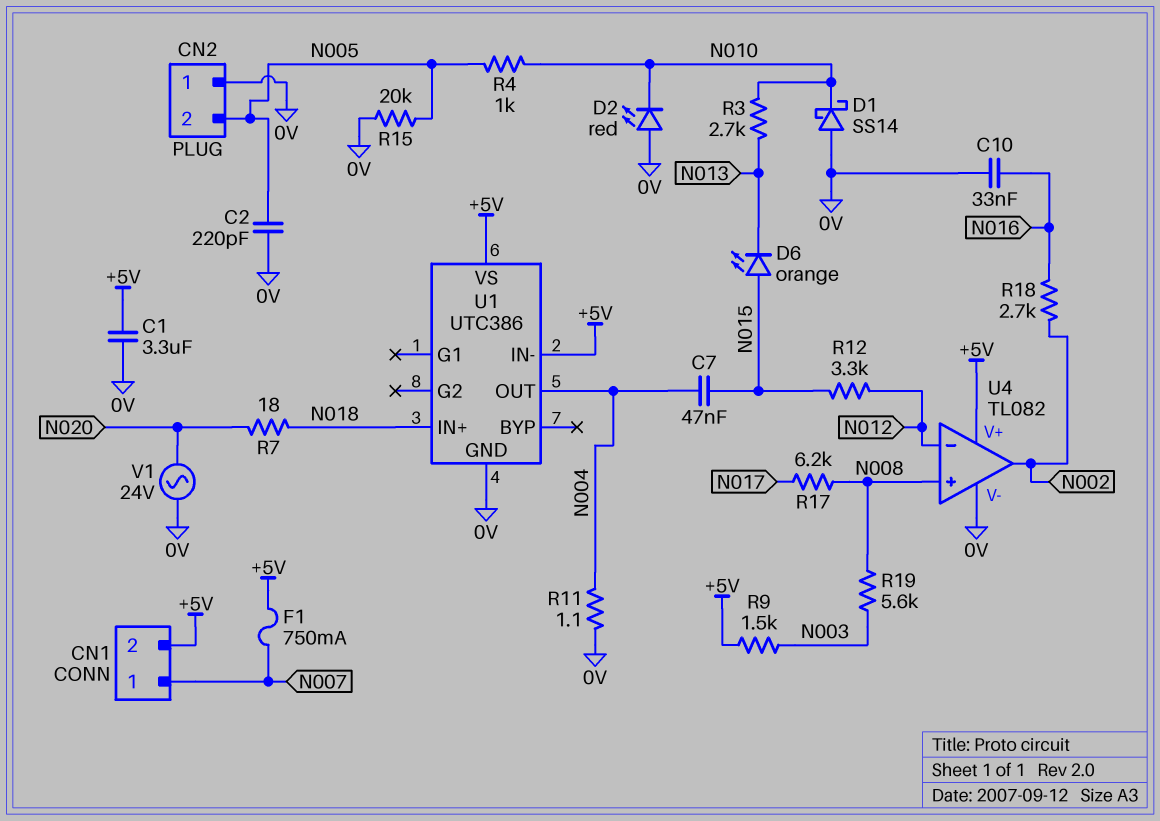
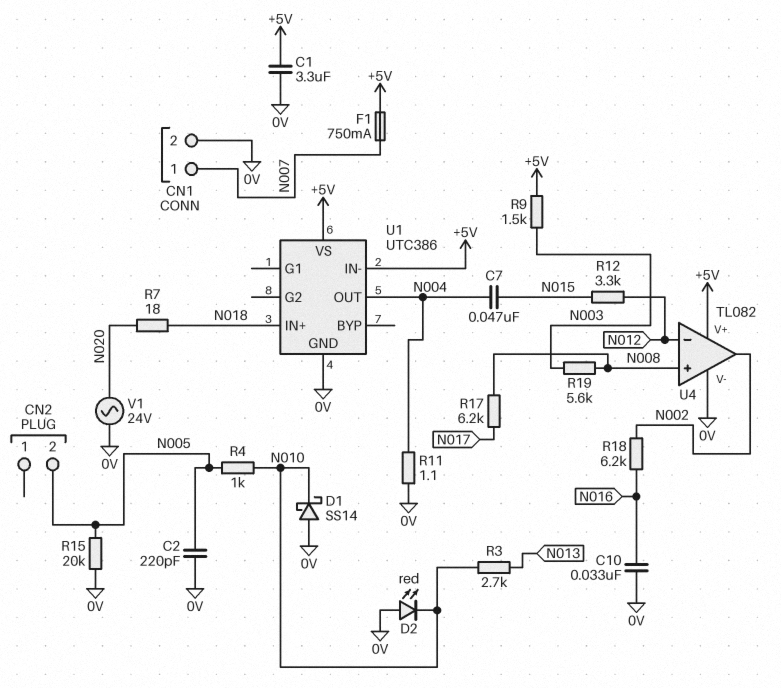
CN1 pin 2: +5V -> 0V
CN2 pin 1: 0V -> none
D6: LED orange (A N015, K N013) -> none
R18: 2.7k (N002, N016) -> 6.2k (N002, N016)

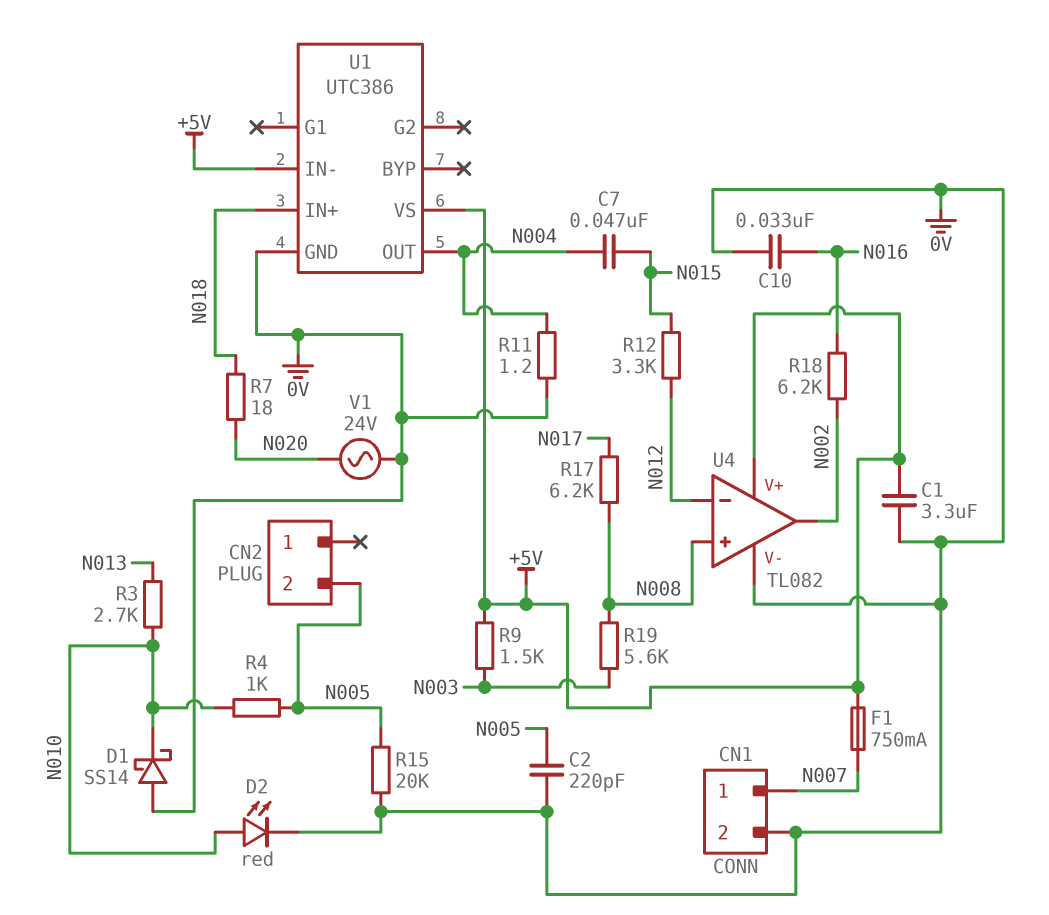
D2: LED red (A 0V, K N010) -> LED red (A N010, K 0V)
R11: 1.1 (0V, N004) -> 1.2 (0V, N004)

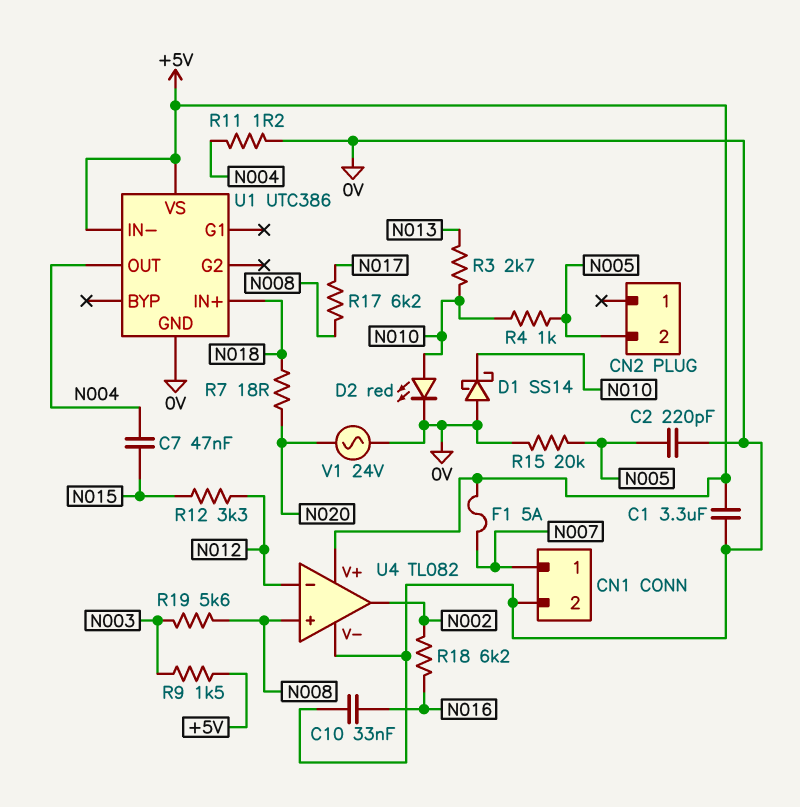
F1: 750mA (+5V, N007) -> 5A (+5V, N007)

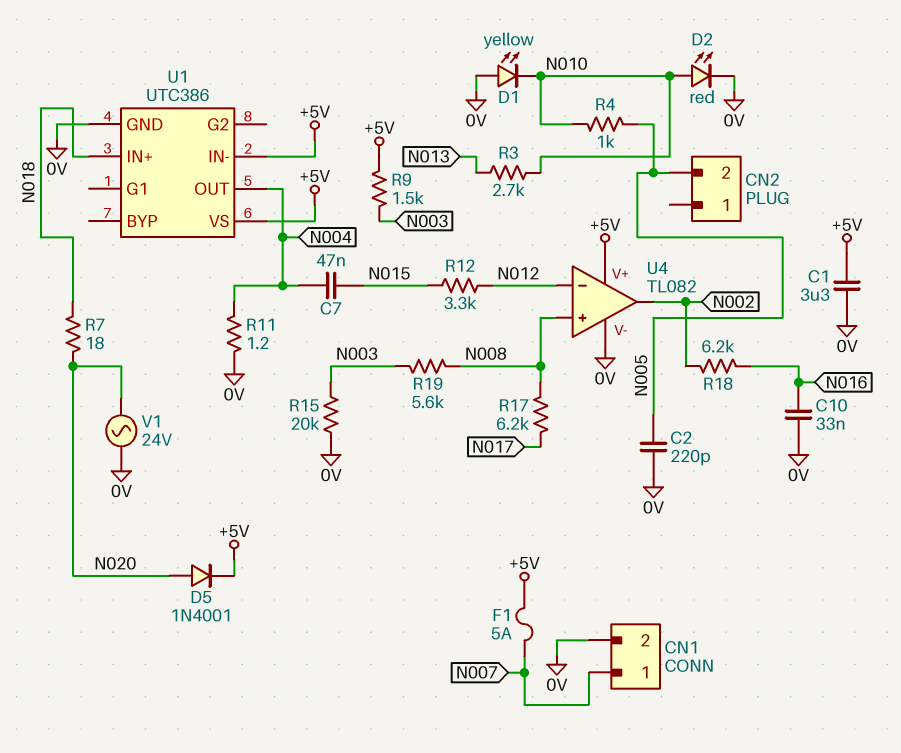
D1: schottky SS14 (A 0V, K N010) -> LED yellow (A 0V, K N010)
D5: none -> diode 1N4001 (A N020, K +5V)
R15: 20k (0V, N005) -> 20k (0V, N003)

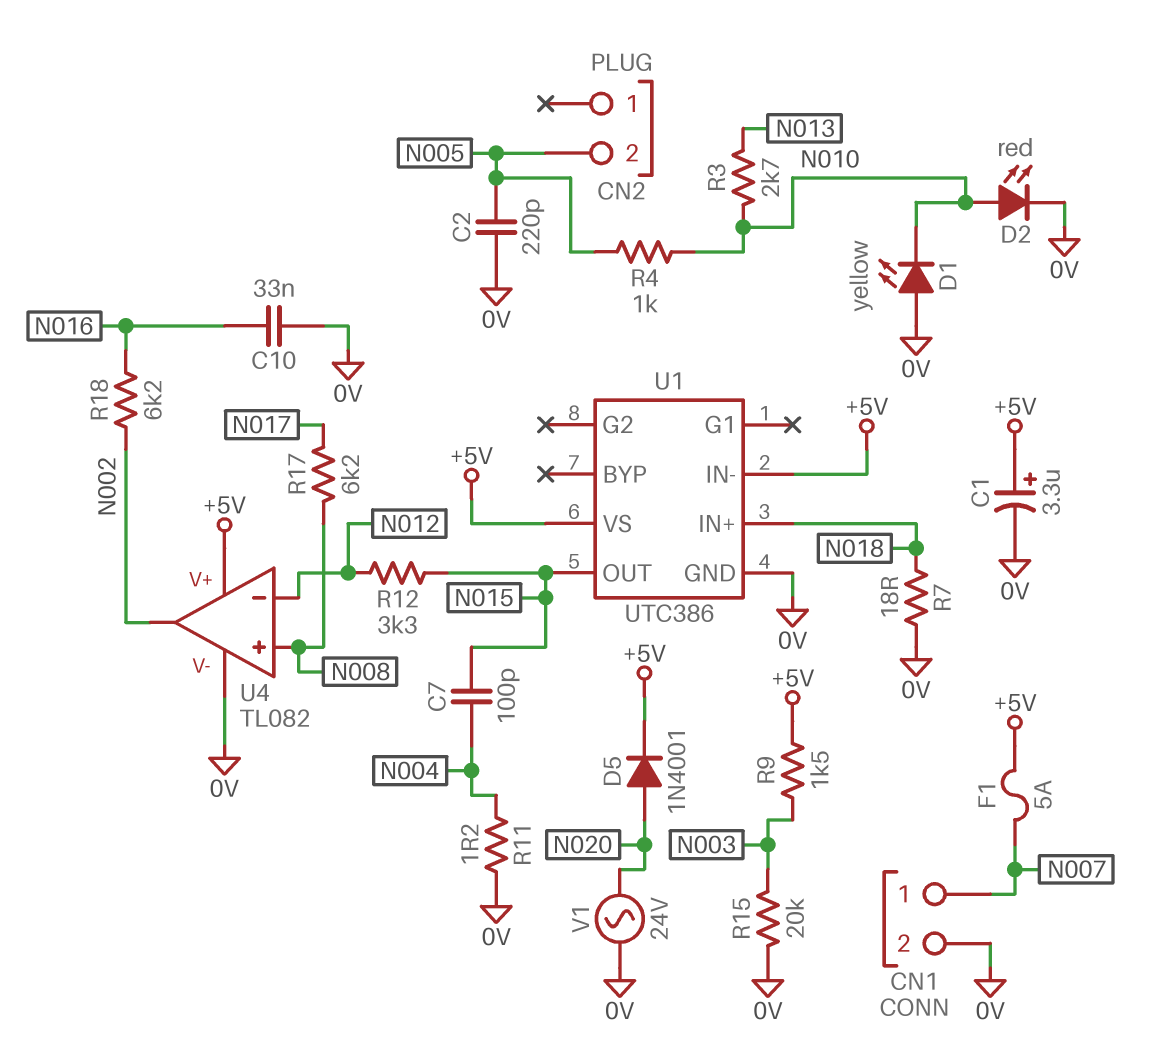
C1: 3.3uF (+5V, 0V) -> 3.3uF (plus +5V, minus 0V)
C7: 47nF (N004, N015) -> 100pF (N004, N015)
R7: 18 (N018, N020) -> 18 (0V, N018)
R19: 5.6k (N003, N008) -> none
U1 pin OUT: N004 -> N015

